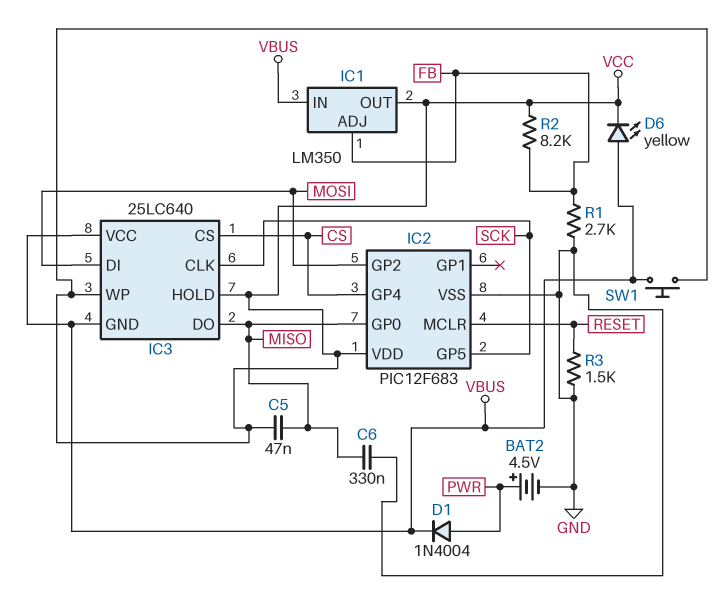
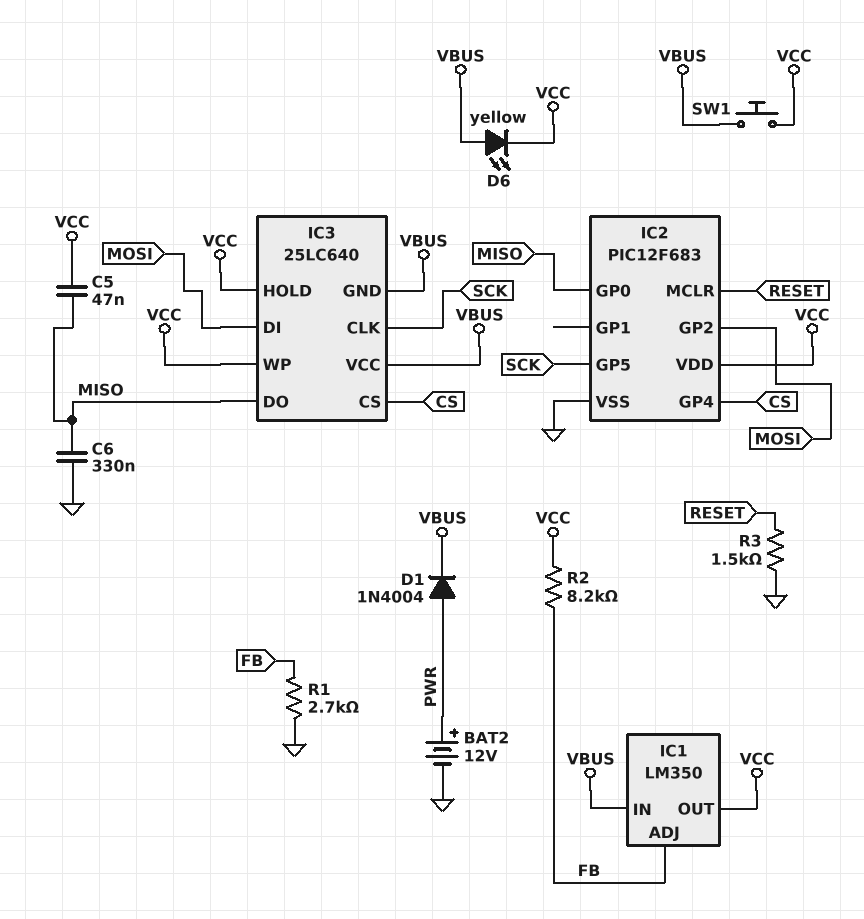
BAT2: 4.5V (plus PWR, minus GND) -> 12V (plus PWR, minus GND)

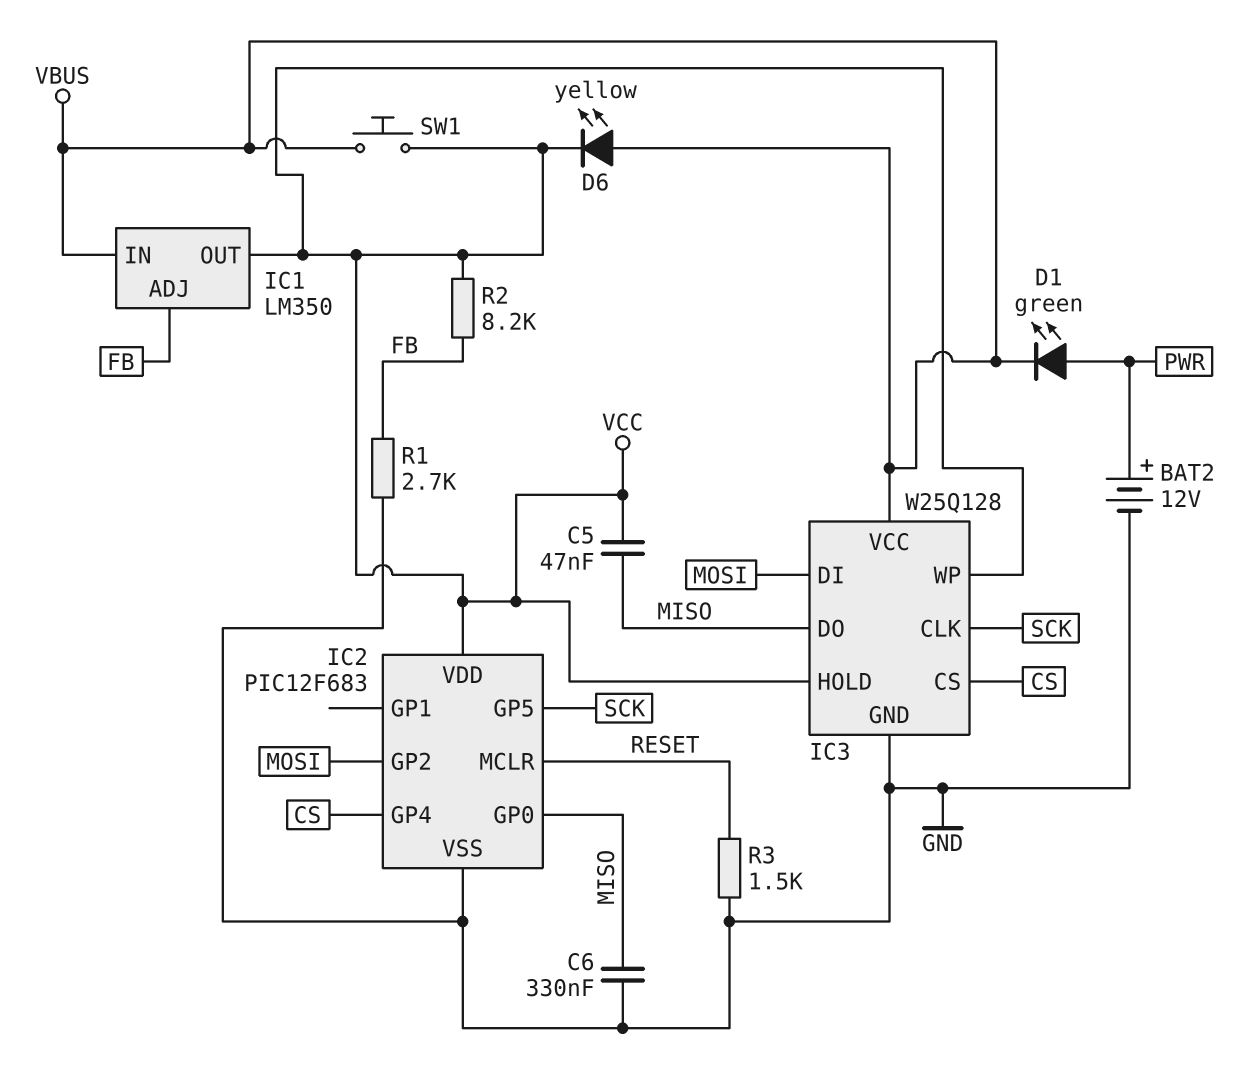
D1: diode 1N4004 (A PWR, K VBUS) -> LED green (A PWR, K VBUS)
IC3: 25LC640 -> W25Q128
IC3 pin GND: VBUS -> GND

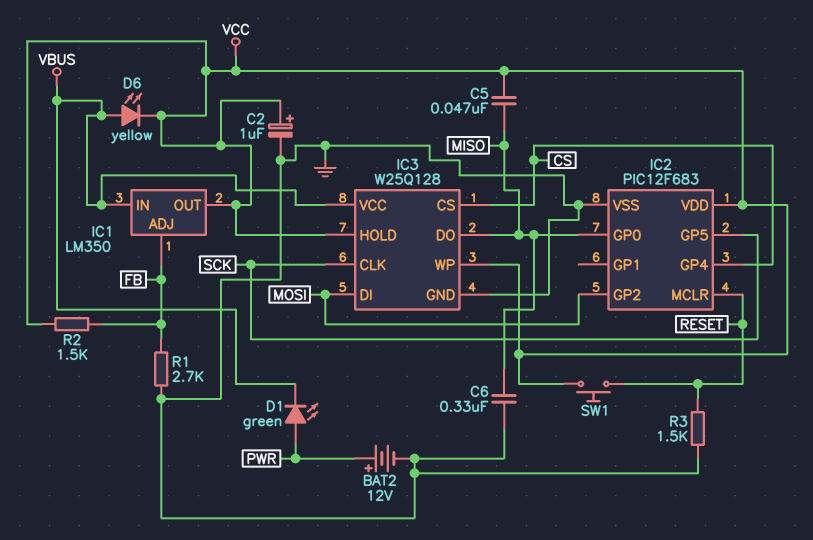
C2: none -> 1uF (plus VCC, minus GND)
R2: 8.2k (FB, VCC) -> 1.5k (FB, VCC)
SW1: button (VBUS, VCC) -> button (RESET, VCC)

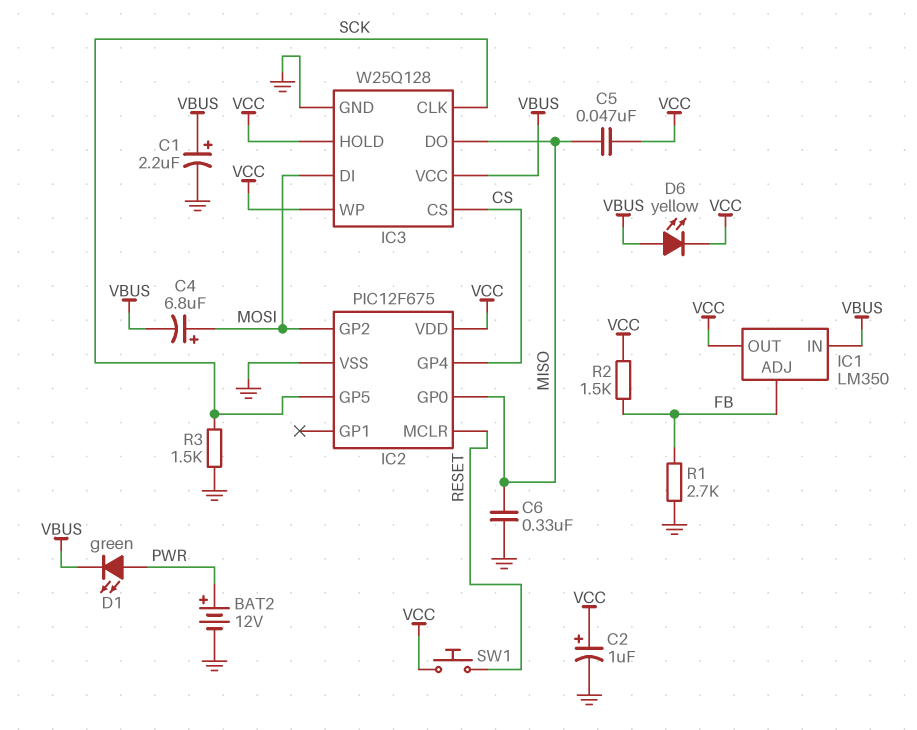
C1: none -> 2.2uF (plus VBUS, minus GND)
C4: none -> 6.8uF (plus MOSI, minus VBUS)
IC2: PIC12F683 -> PIC12F675
R3: 1.5k (GND, RESET) -> 1.5k (GND, SCK)

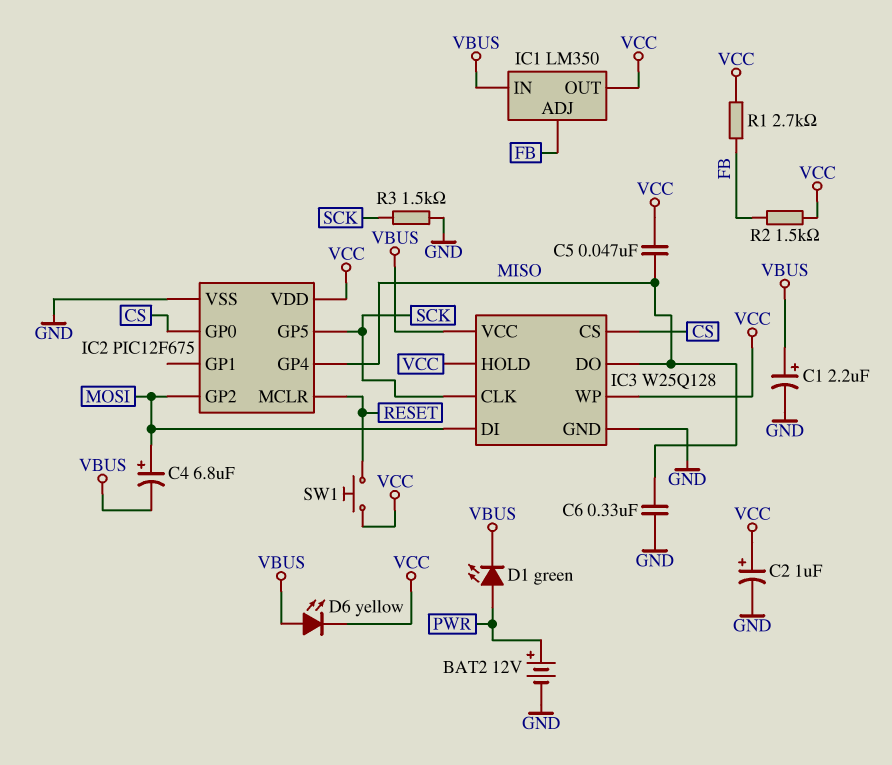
IC2 pin GP0: MISO -> CS
IC2 pin GP4: CS -> MISO
R1: 2.7k (FB, GND) -> 2.7k (FB, VCC)

